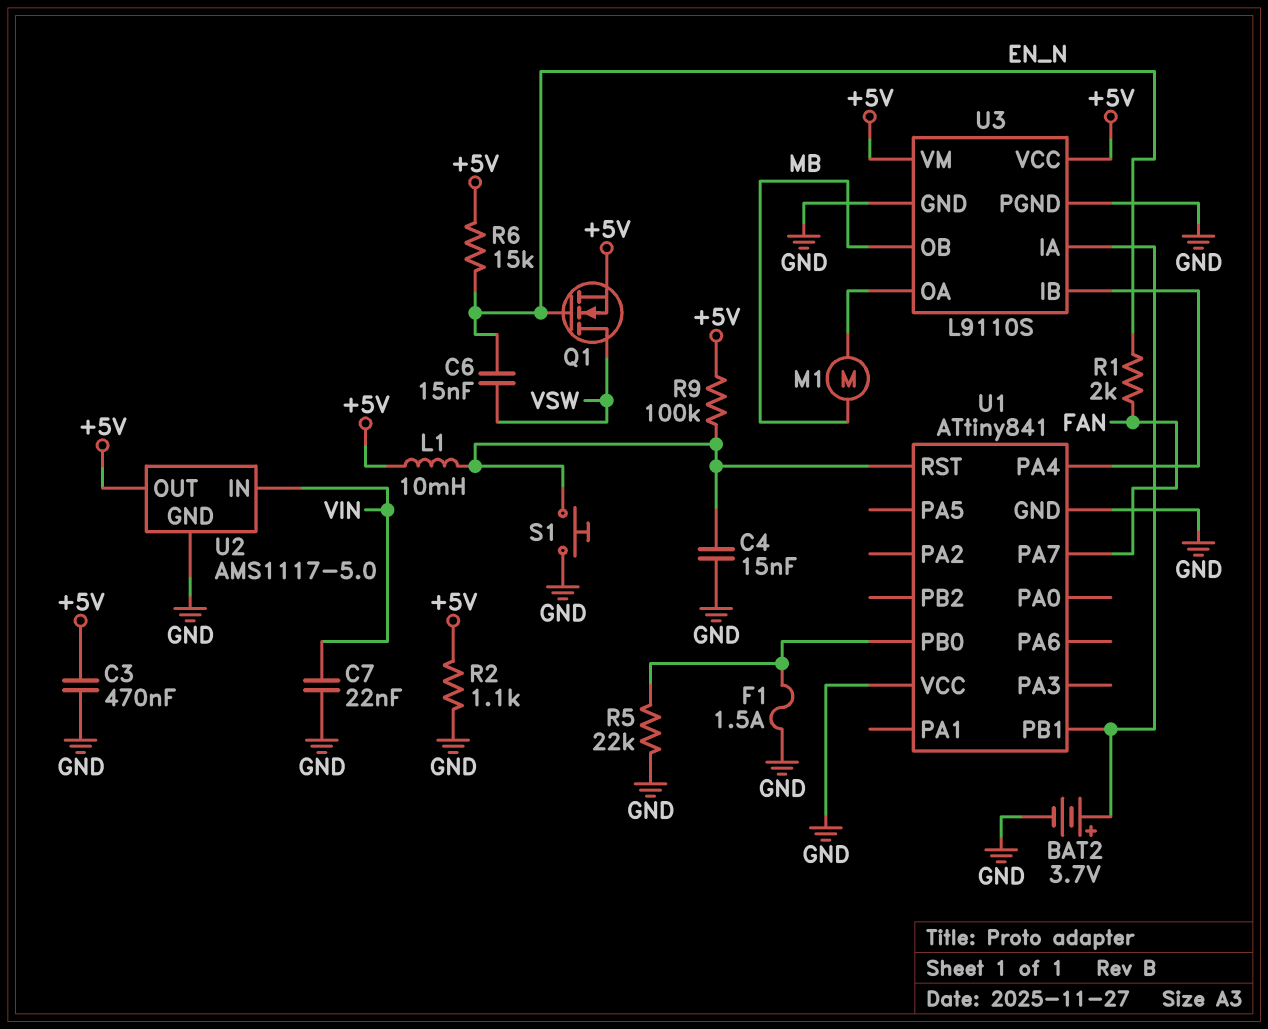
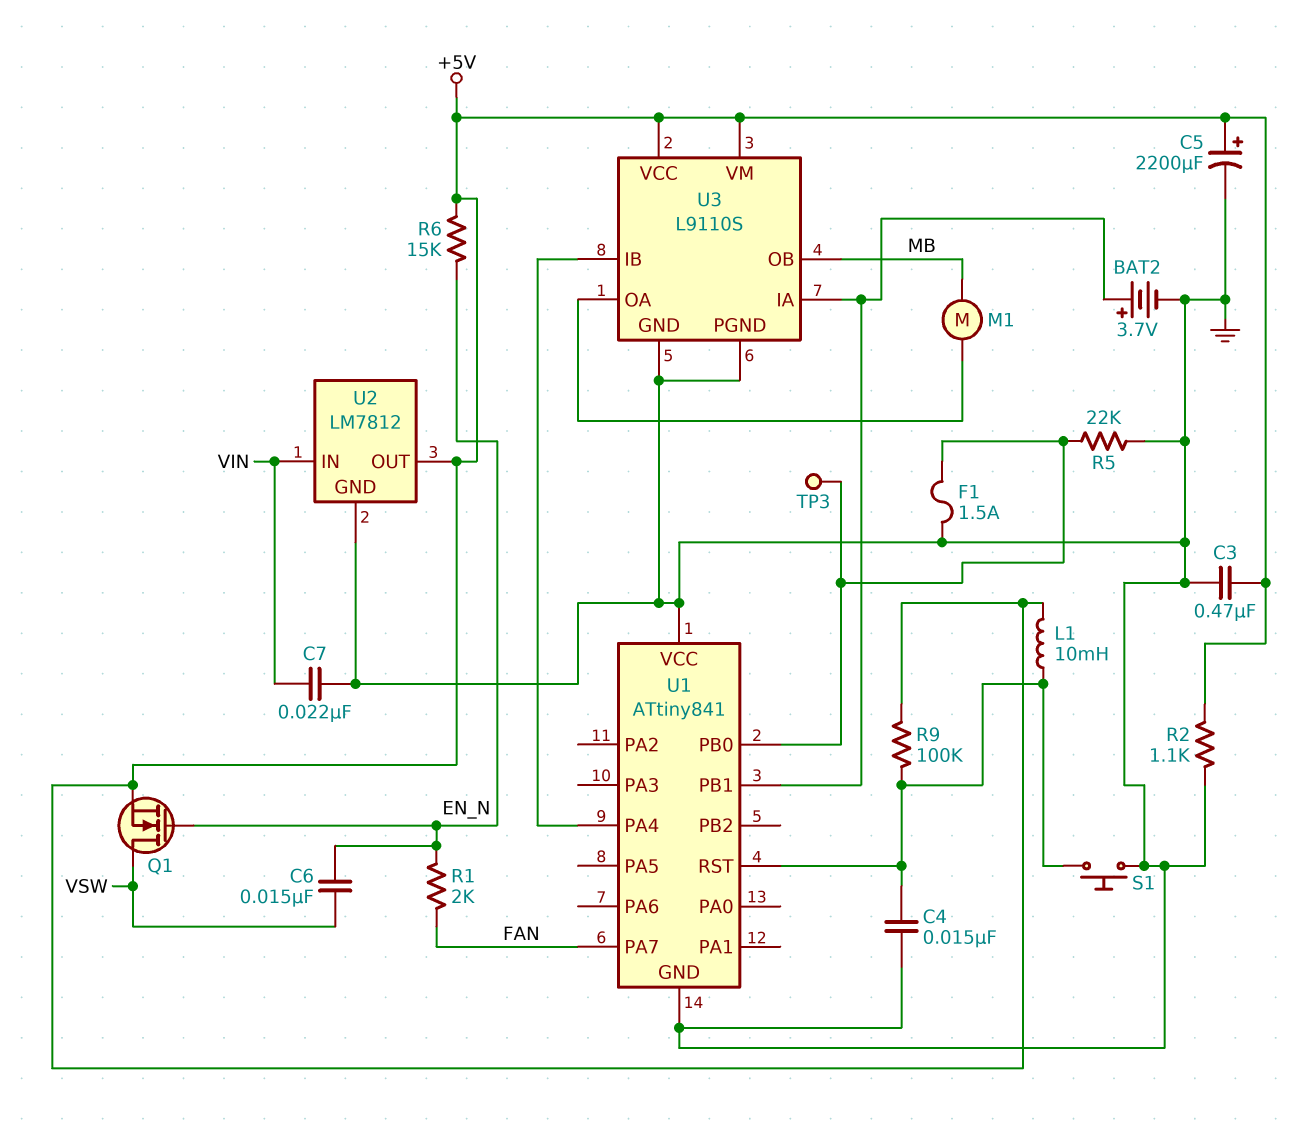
C5: none -> 2200uF (plus +5V, minus GND)
TP3: none -> test point (U1/PB0)
U2: AMS1117-5.0 -> LM7812

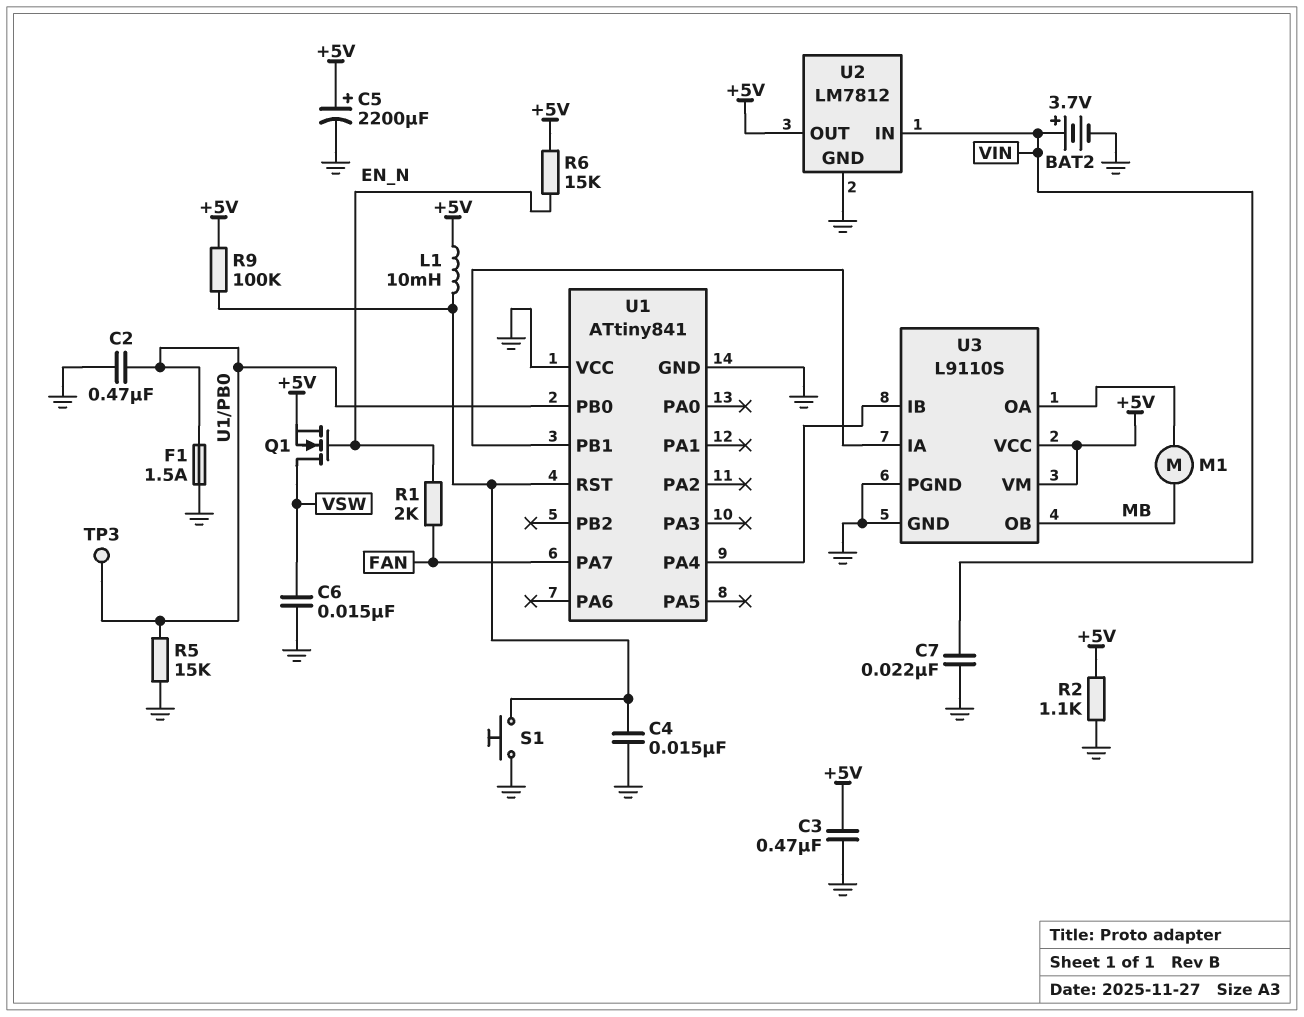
BAT2: 3.7V (plus U1/PB1, minus GND) -> 3.7V (plus VIN, minus GND)
C2: none -> 470nF (GND, U1/PB0)
C6: 15nF (EN_N, VSW) -> 15nF (GND, VSW)
R5: 22k (GND, U1/PB0) -> 15k (GND, U1/PB0)

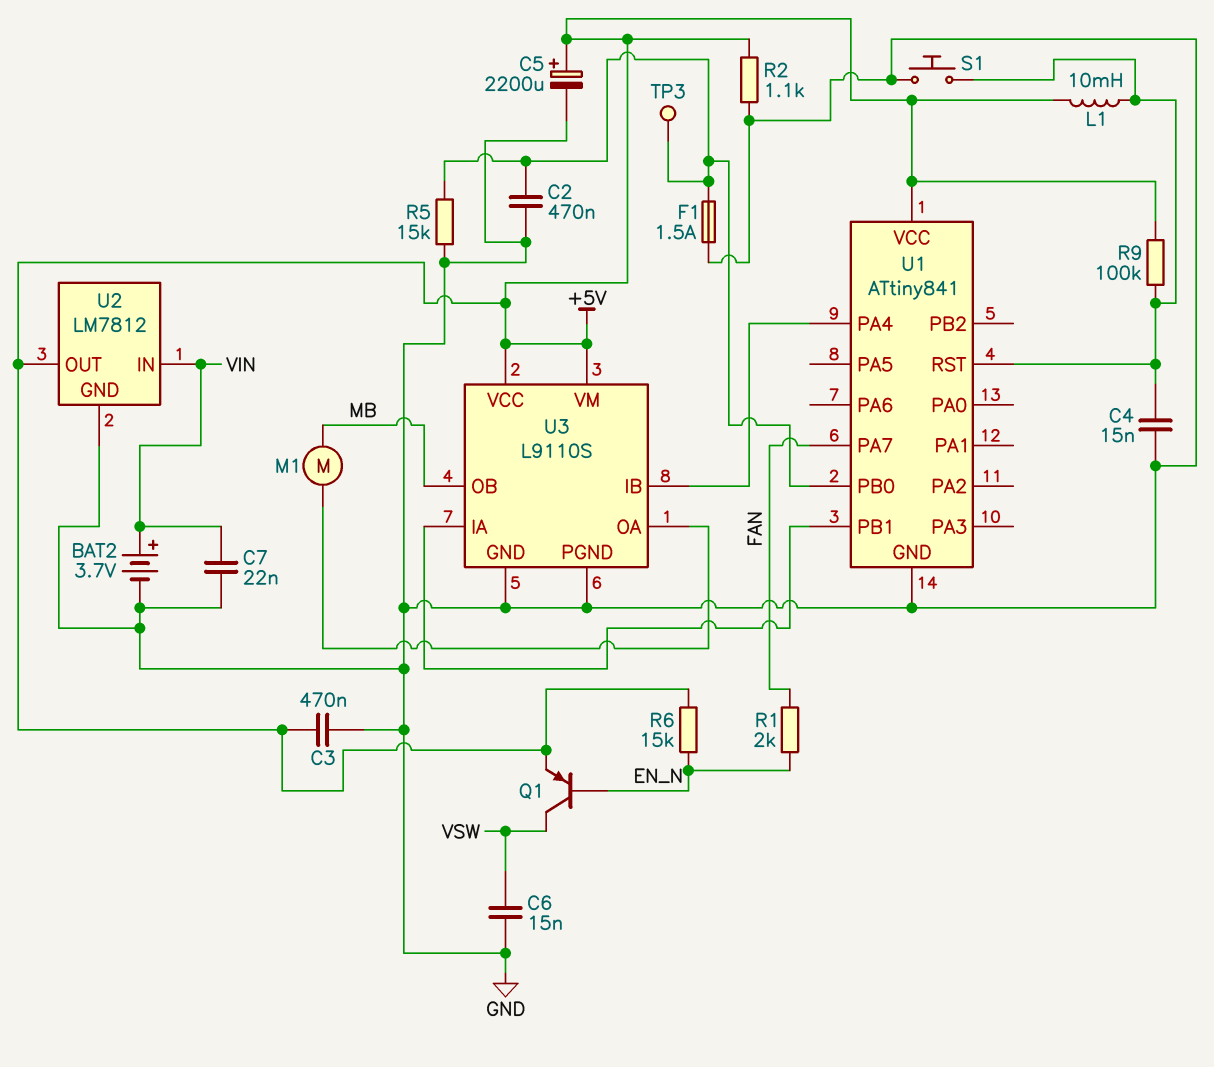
Q1: NMOS (G EN_N, D VSW, S +5V) -> PNP (B EN_N, C VSW, E +5V)
U1 pin VCC: GND -> +5V

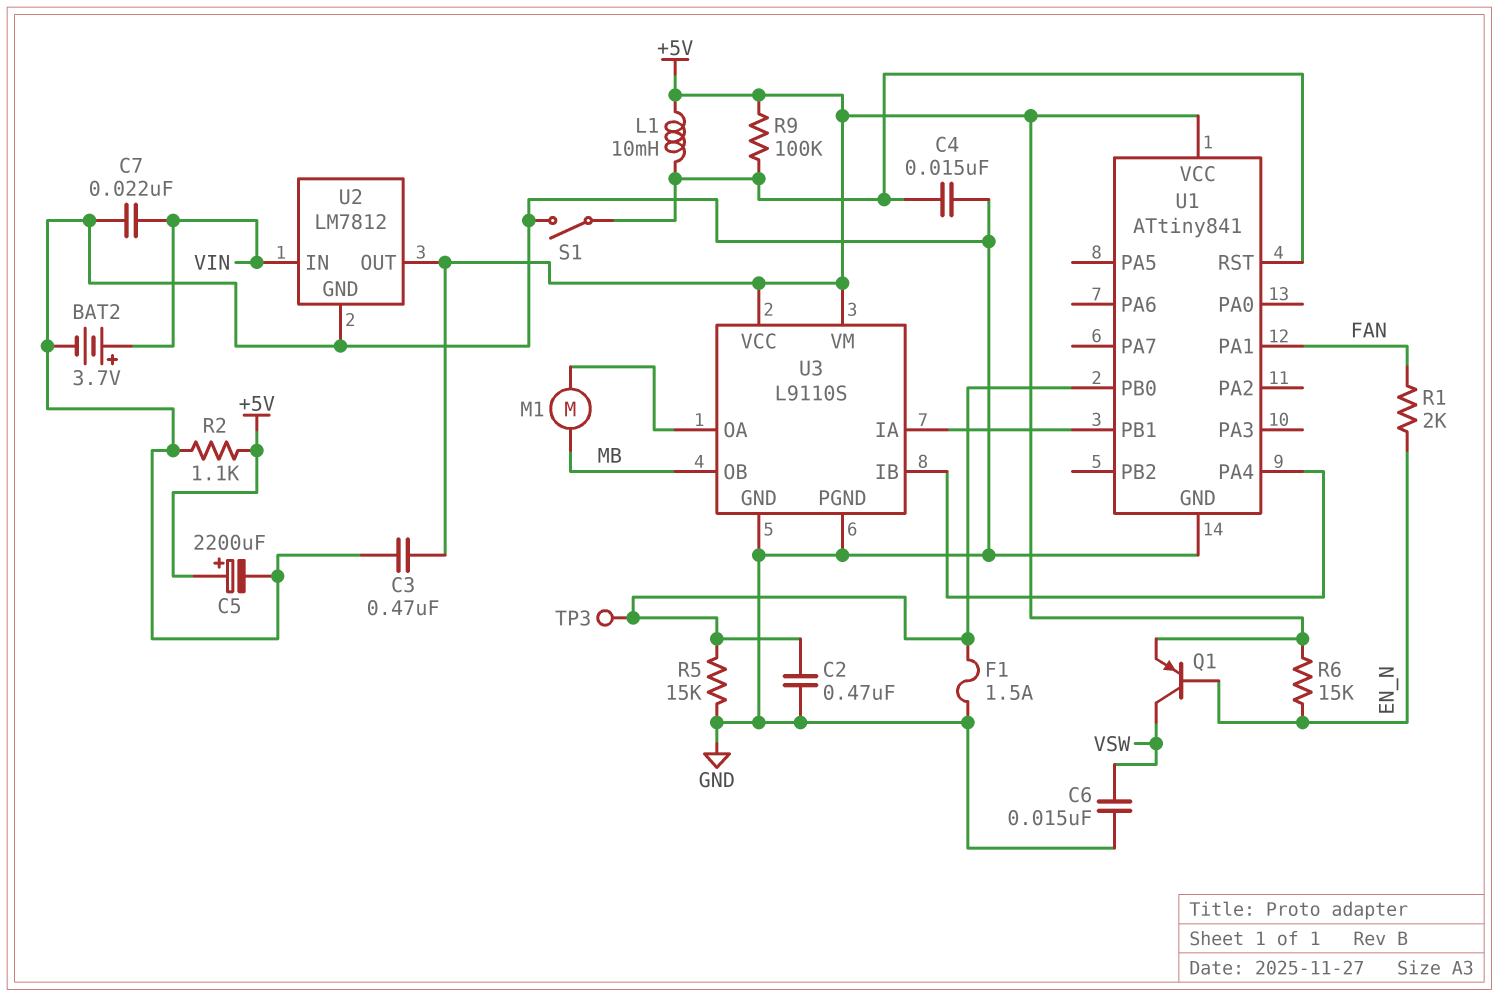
S1: button (GND, U1/RST) -> switch (GND, U1/RST)
U1 pin PA1: none -> FAN
U1 pin PA7: FAN -> none

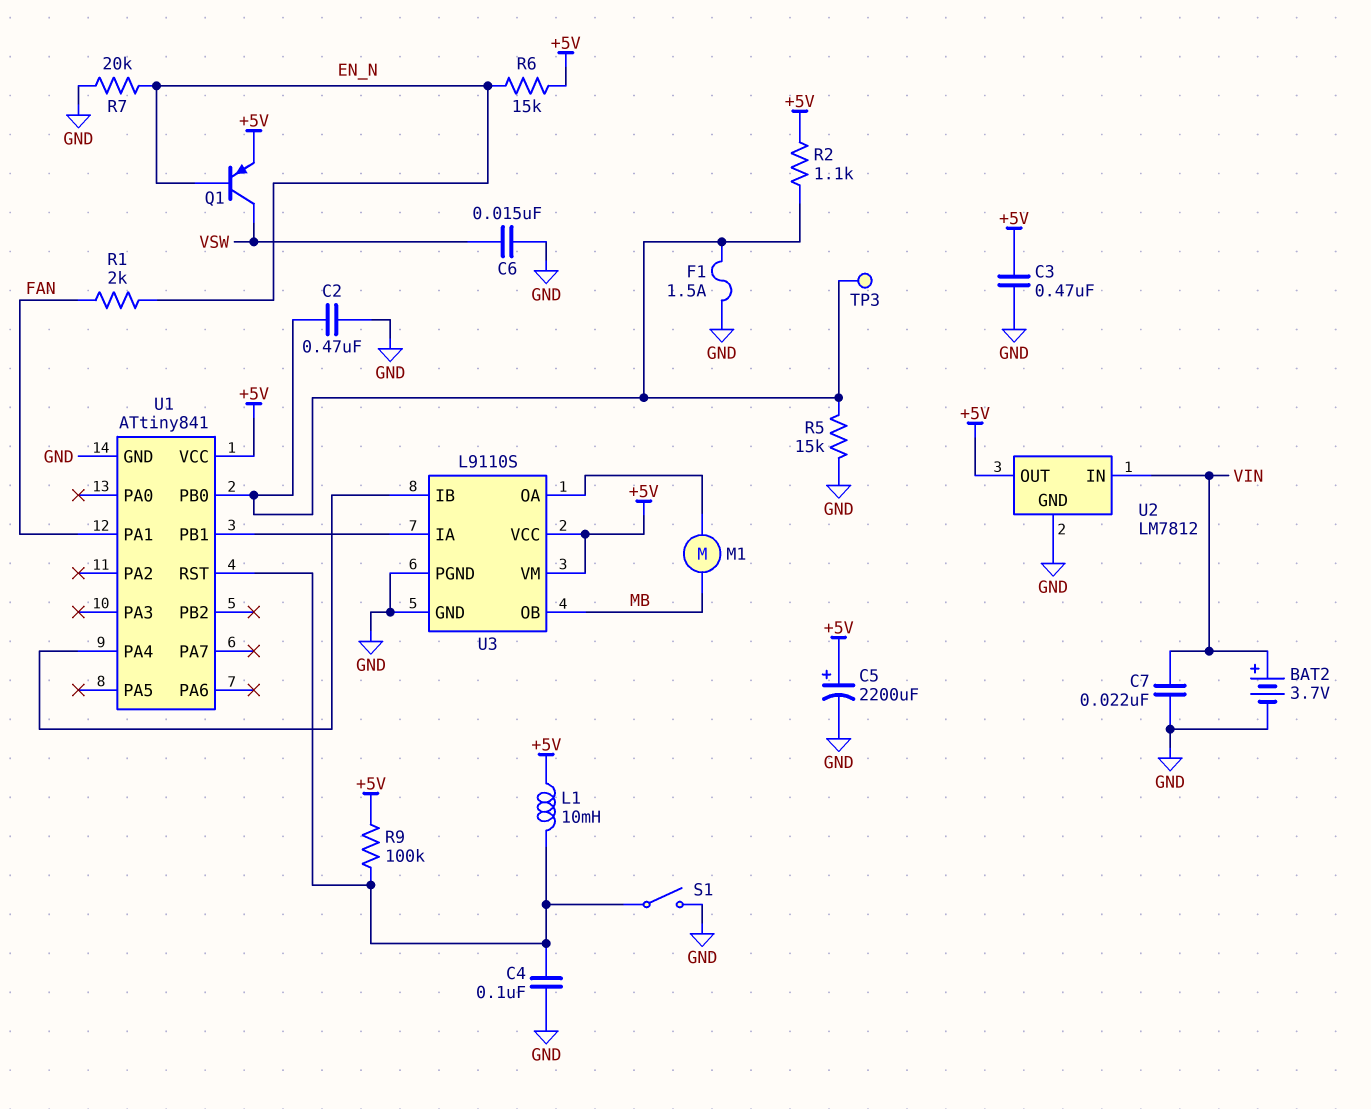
C4: 15nF (GND, U1/RST) -> 100nF (GND, U1/RST)
R2: 1.1k (+5V, GND) -> 1.1k (+5V, U1/PB0)
R7: none -> 20k (EN_N, GND)

